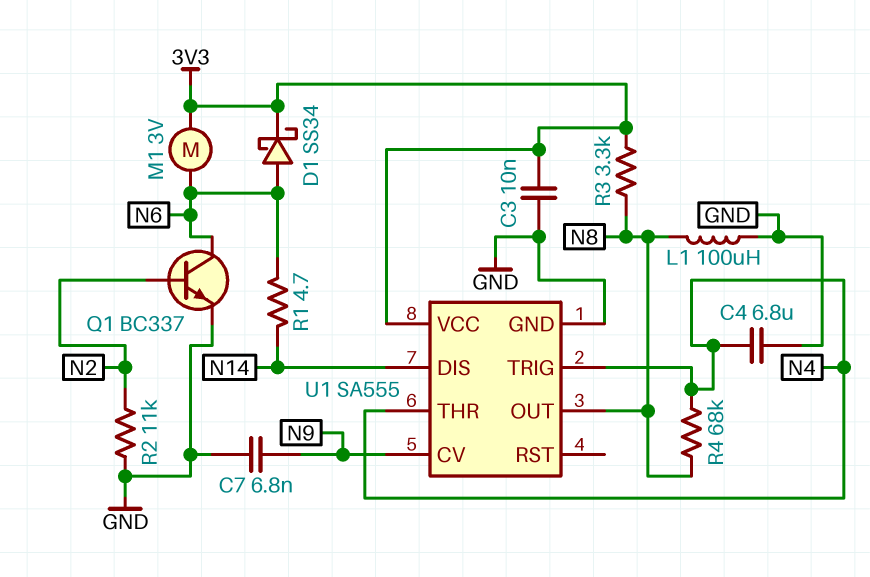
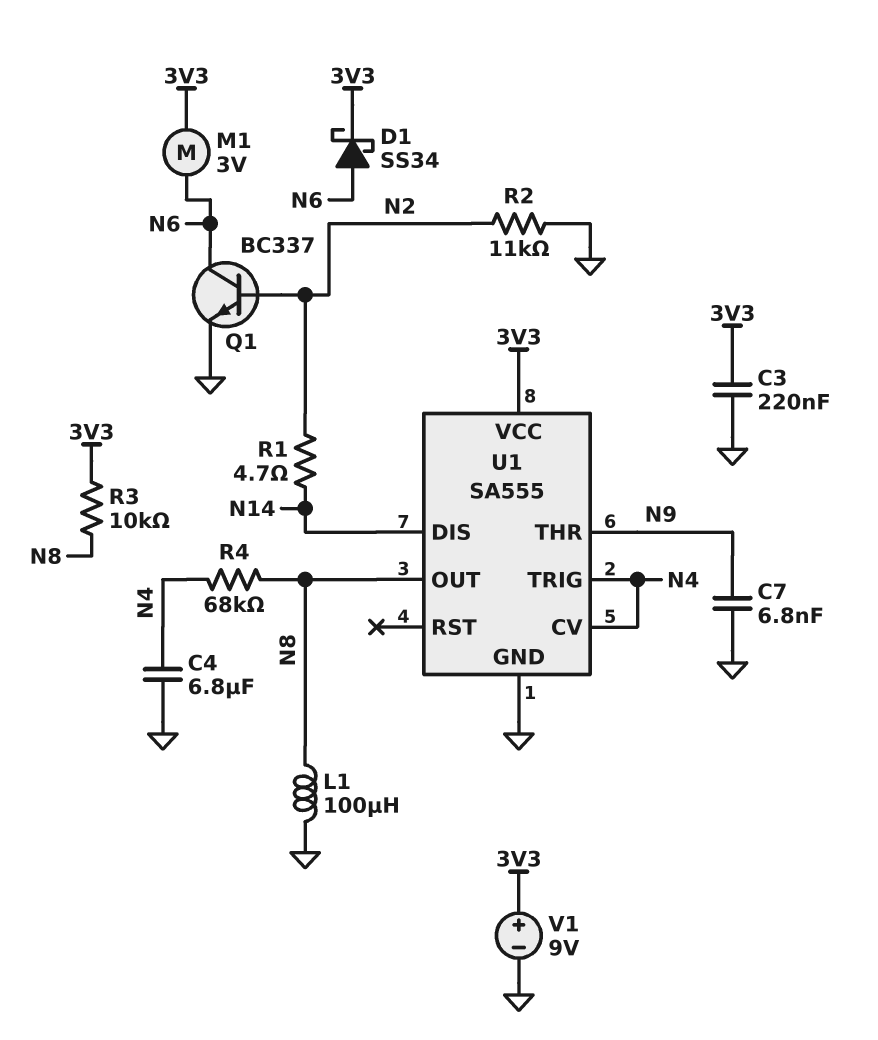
C3: 10nF (3V3, GND) -> 220nF (3V3, GND)
R1: 4.7 (N6, N14) -> 4.7 (N2, N14)
R3: 3.3k (3V3, N8) -> 10k (3V3, N8)
U1 pin CV: N9 -> N4
U1 pin THR: N4 -> N9
V1: none -> 9V (plus 3V3, minus GND)

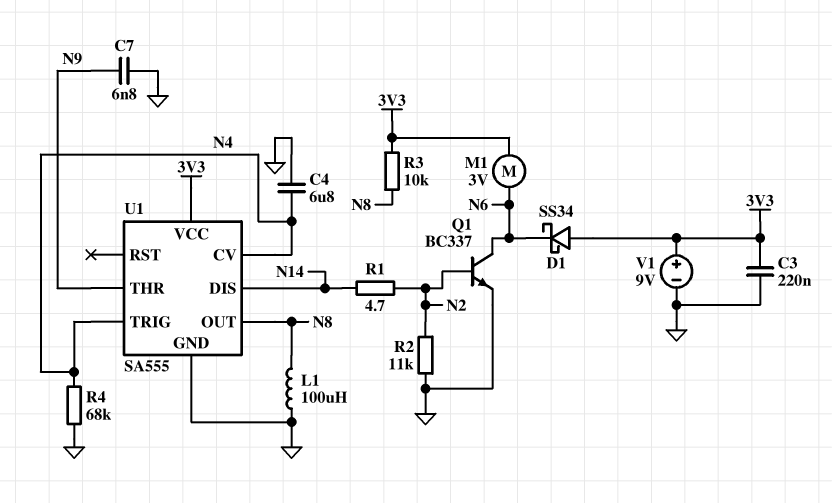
D1: schottky SS34 (A N6, K 3V3) -> schottky SS34 (A 3V3, K N6)
R4: 68k (N4, N8) -> 68k (GND, N4)

